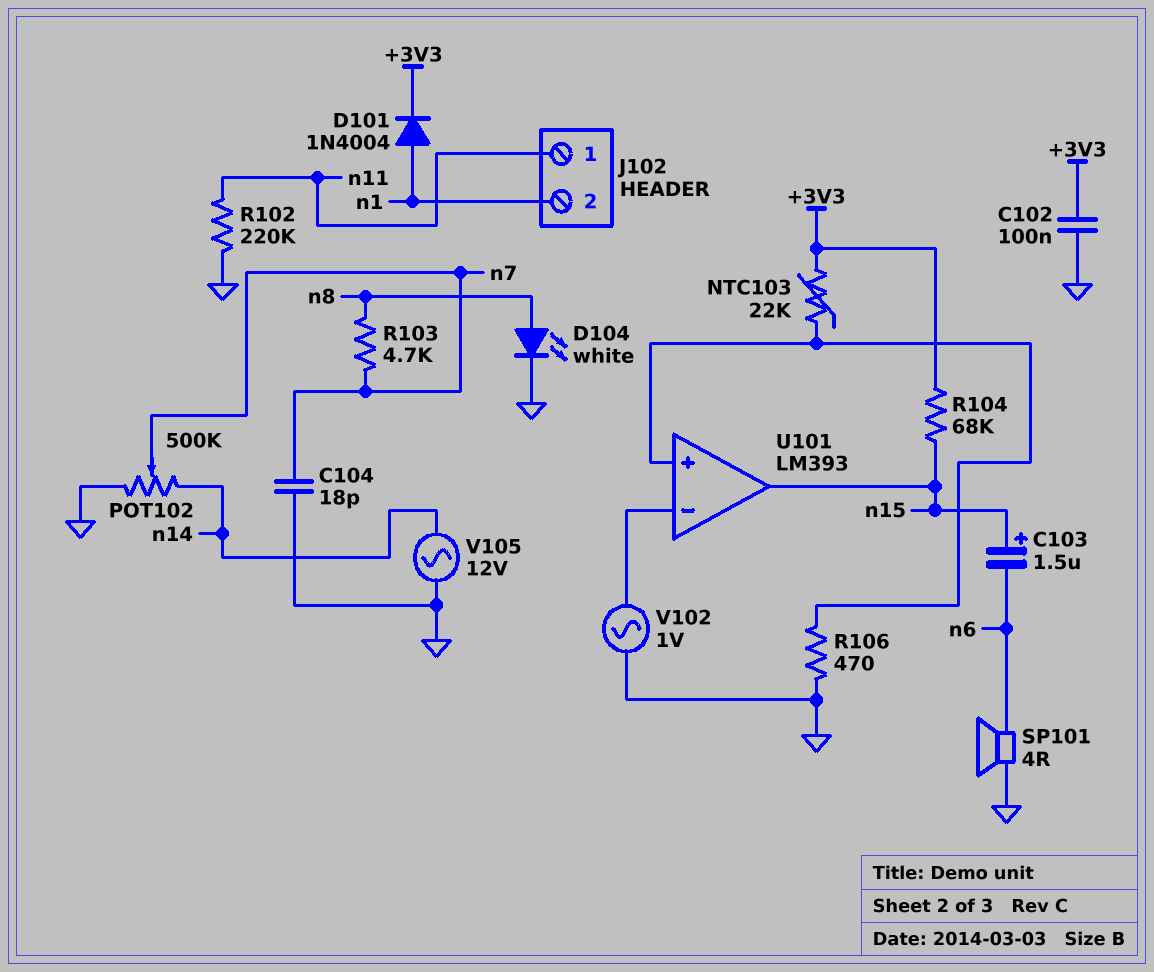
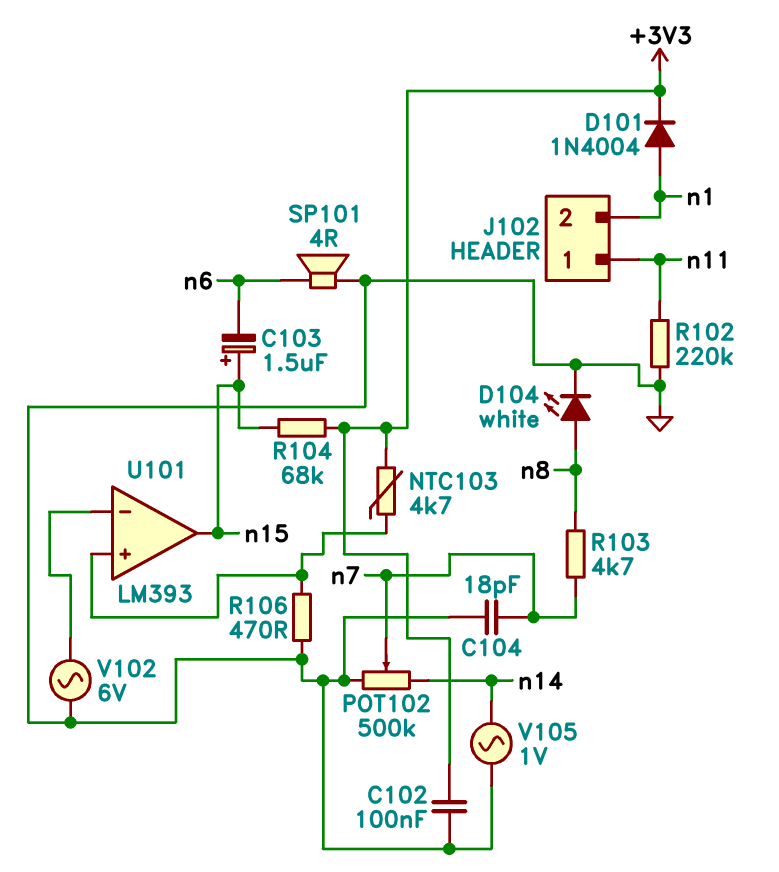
NTC103: 22k (+3V3, U101/in+) -> 4.7k (+3V3, U101/in+)
V102: AC 1V (GND, U101/in-) -> AC 6V (GND, U101/in-)
V105: AC 12V (GND, n14) -> AC 1V (GND, n14)

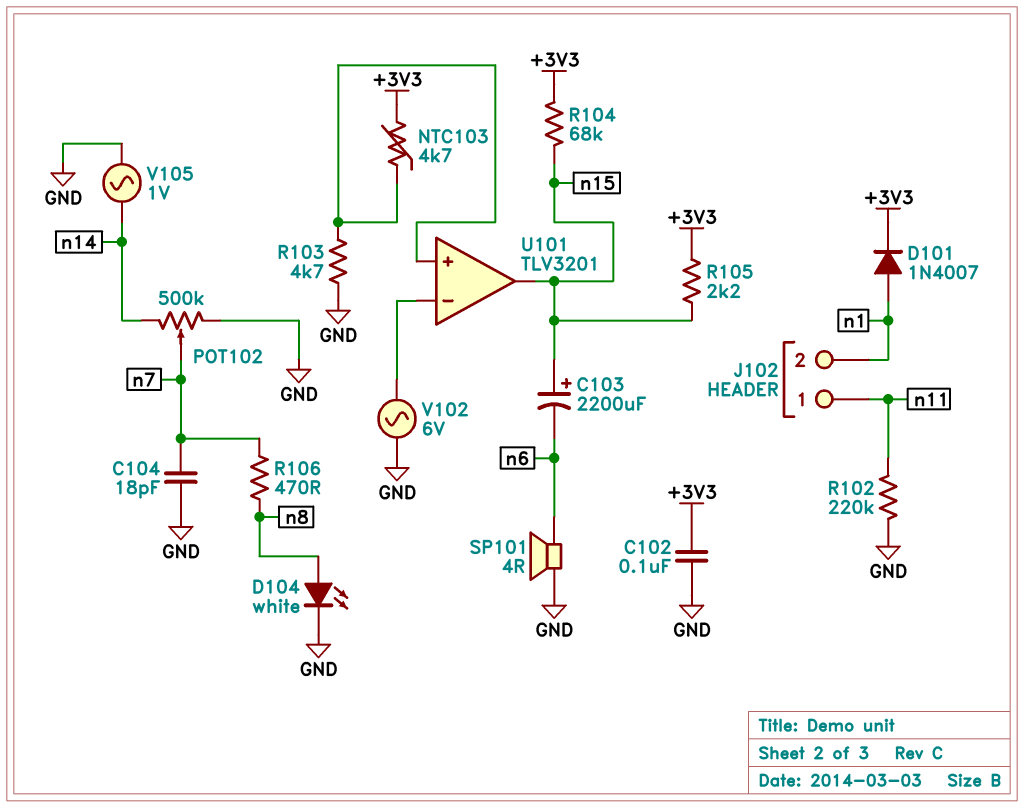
C103: 1.5uF (plus n15, minus n6) -> 2200uF (plus n15, minus n6)
D101: diode 1N4004 (A n1, K +3V3) -> diode 1N4007 (A n1, K +3V3)
R103: 4.7k (n7, n8) -> 4.7k (GND, U101/in+)
R105: none -> 2.2k (+3V3, n15)
R106: 470 (GND, U101/in+) -> 470 (n7, n8)
U101: LM393 -> TLV3201

